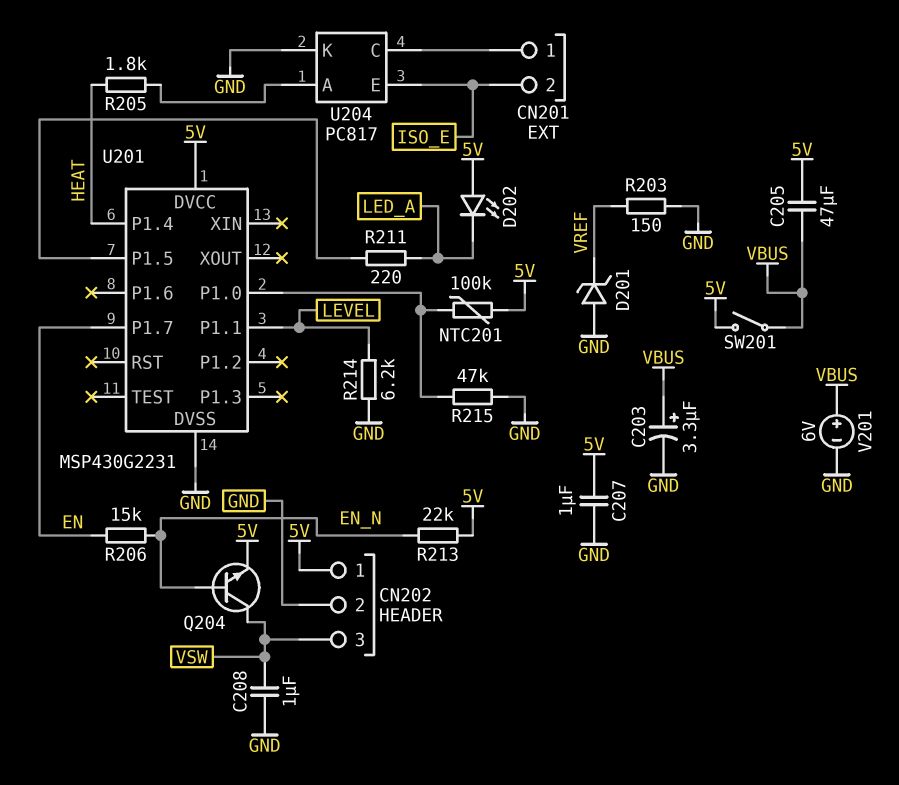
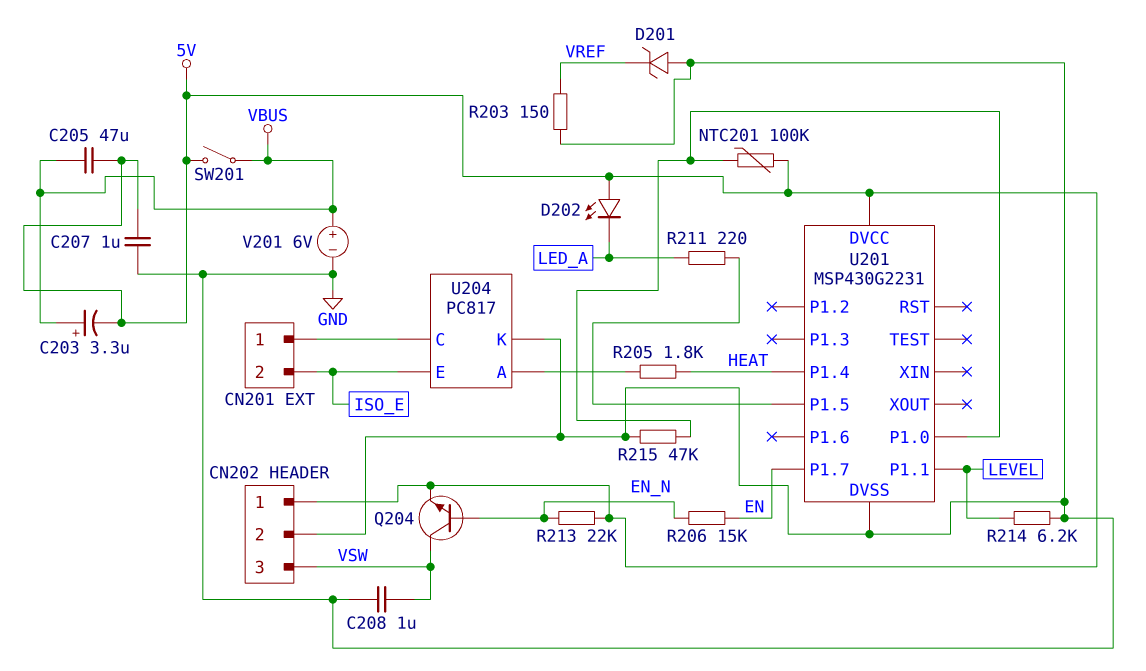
C203: 3.3uF (plus VBUS, minus GND) -> 3.3uF (plus VBUS, minus 5V)

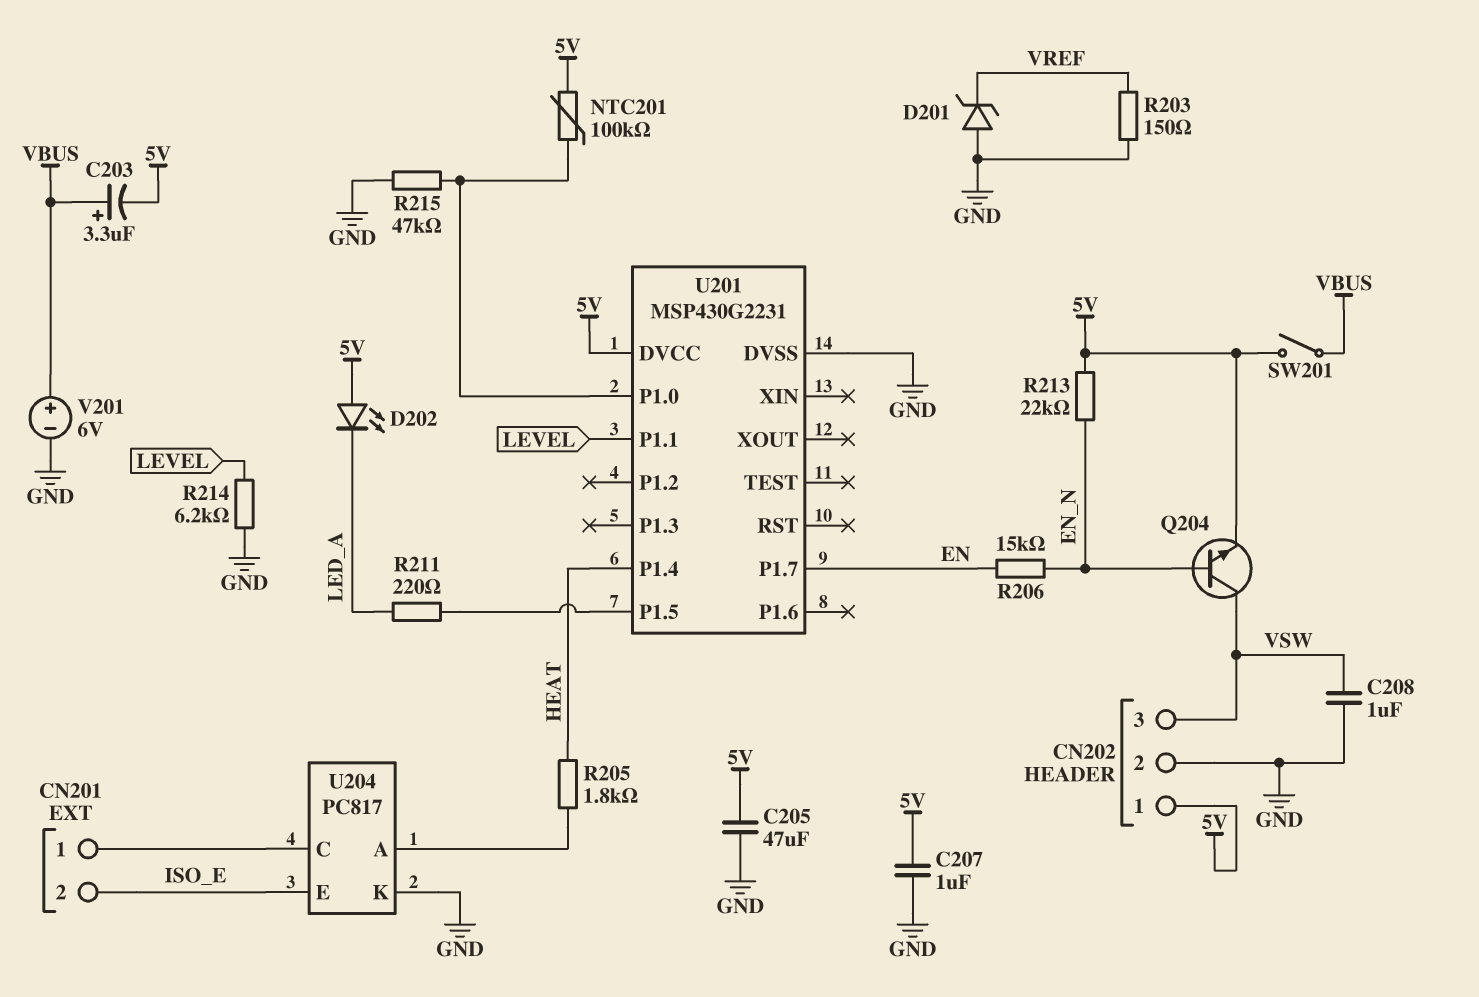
C205: 47uF (5V, VBUS) -> 47uF (5V, GND)

